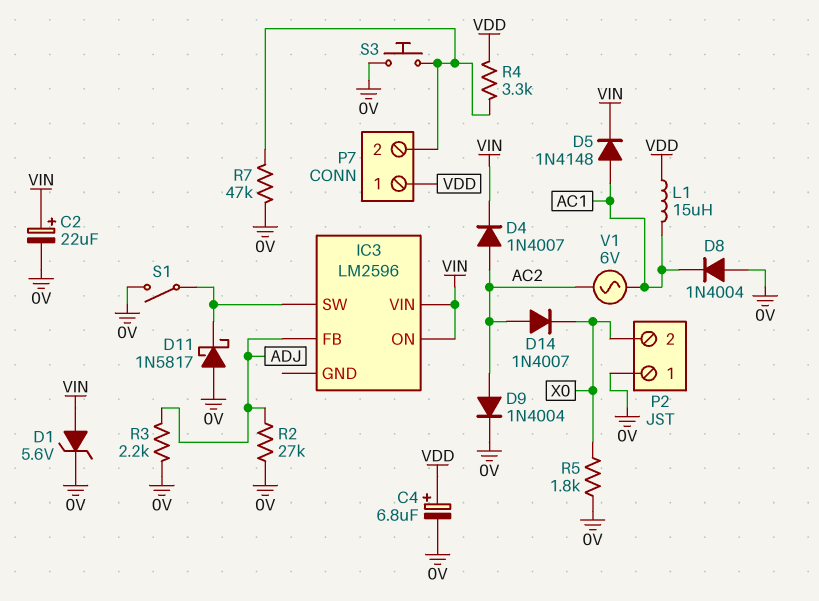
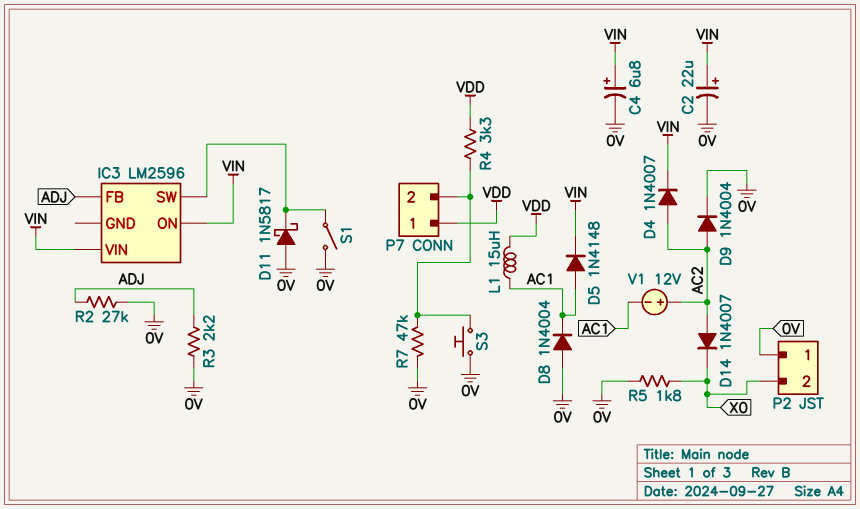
C4: 6.8uF (plus VDD, minus 0V) -> 6.8uF (plus VIN, minus 0V)
D1: zener 5.6V (A VIN, K 0V) -> none
V1: AC 6V (AC1, AC2) -> 12V (plus AC2, minus AC1)

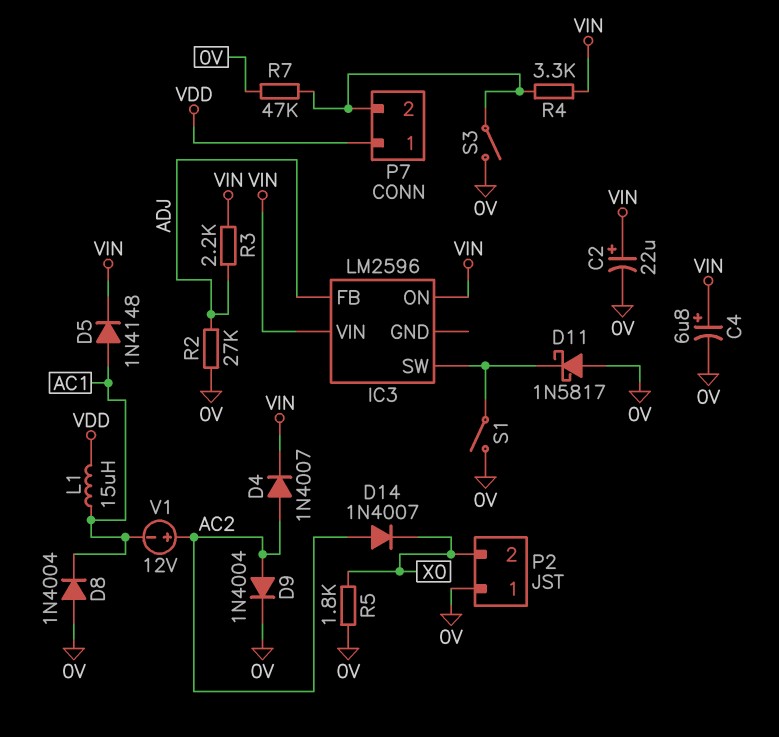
R3: 2.2k (0V, ADJ) -> 2.2k (ADJ, VIN)
R4: 3.3k (P7/2, VDD) -> 3.3k (P7/2, VIN)
S3: button (0V, P7/2) -> switch (0V, P7/2)

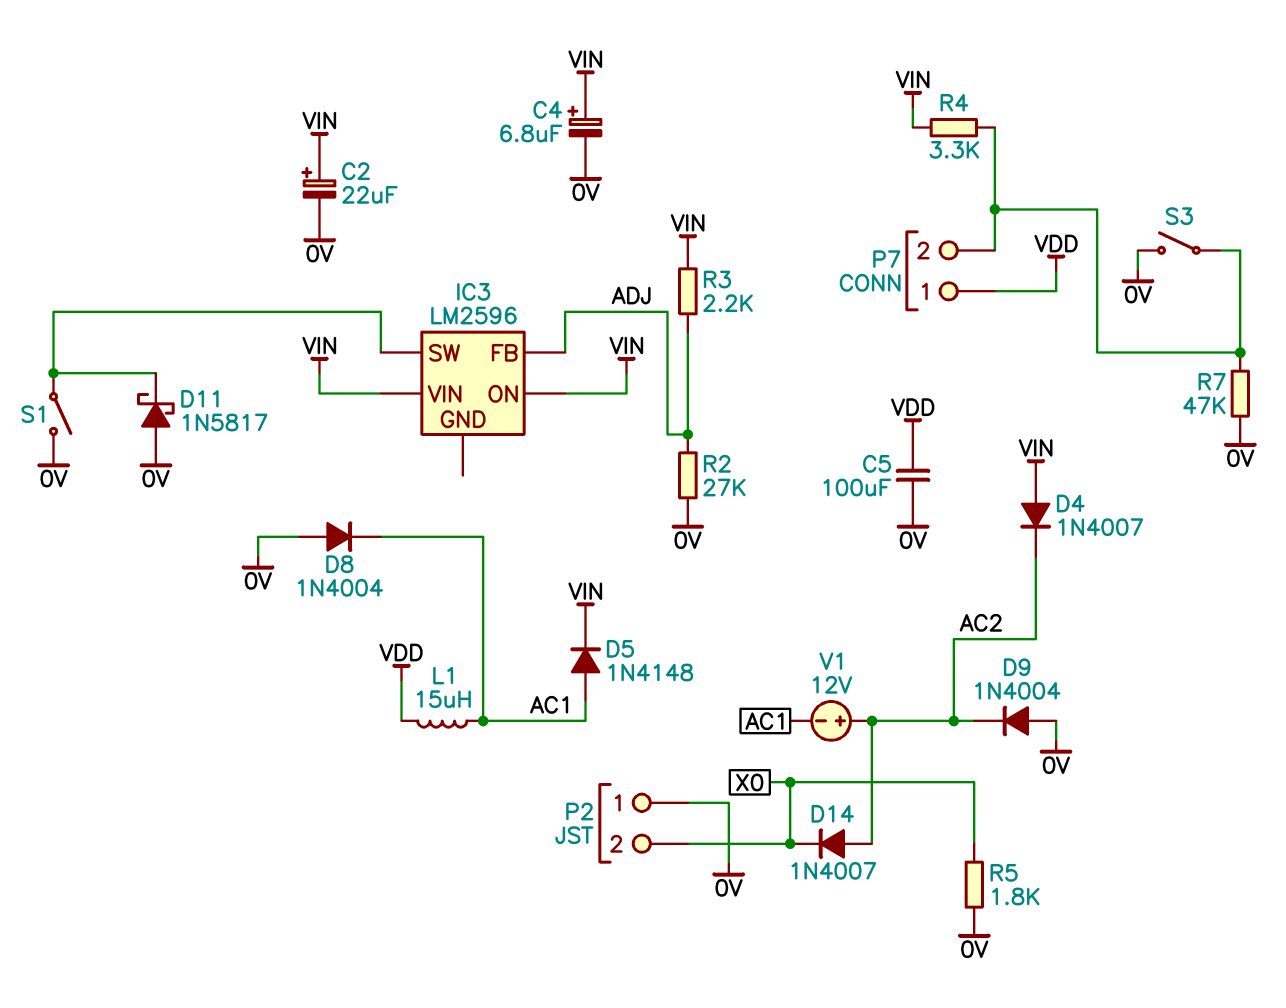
C5: none -> 100uF (0V, VDD)
D4: diode 1N4007 (A AC2, K VIN) -> diode 1N4007 (A VIN, K AC2)
D9: diode 1N4004 (A AC2, K 0V) -> diode 1N4004 (A 0V, K AC2)

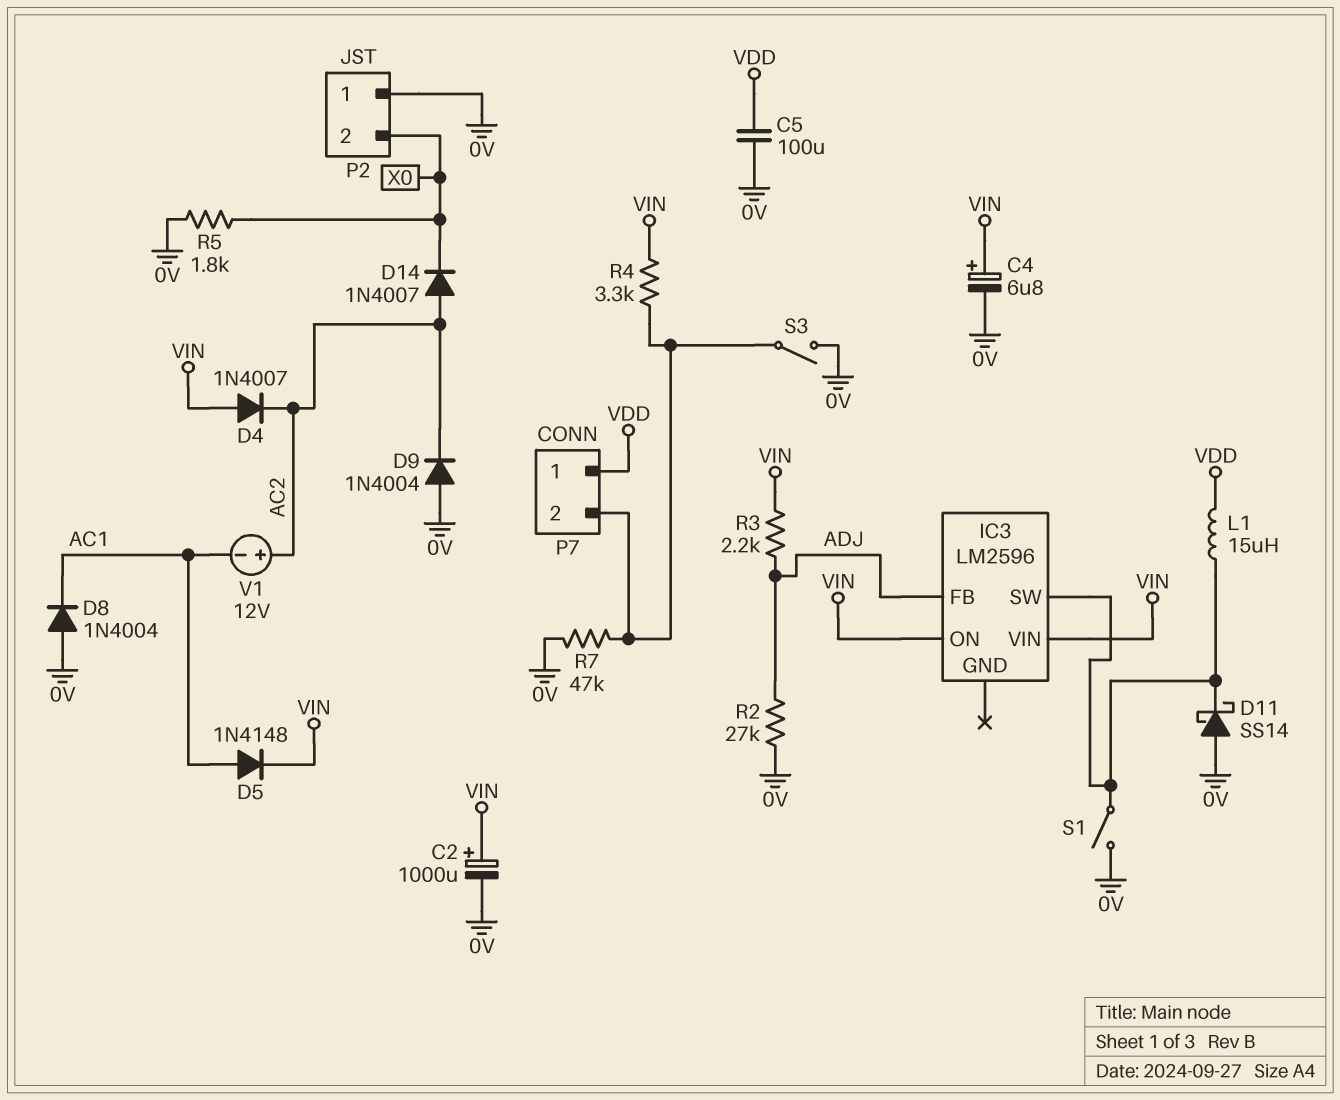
C2: 22uF (plus VIN, minus 0V) -> 1000uF (plus VIN, minus 0V)
D11: schottky 1N5817 (A 0V, K IC3/SW) -> schottky SS14 (A 0V, K IC3/SW)
L1: 15uH (AC1, VDD) -> 15uH (IC3/SW, VDD)

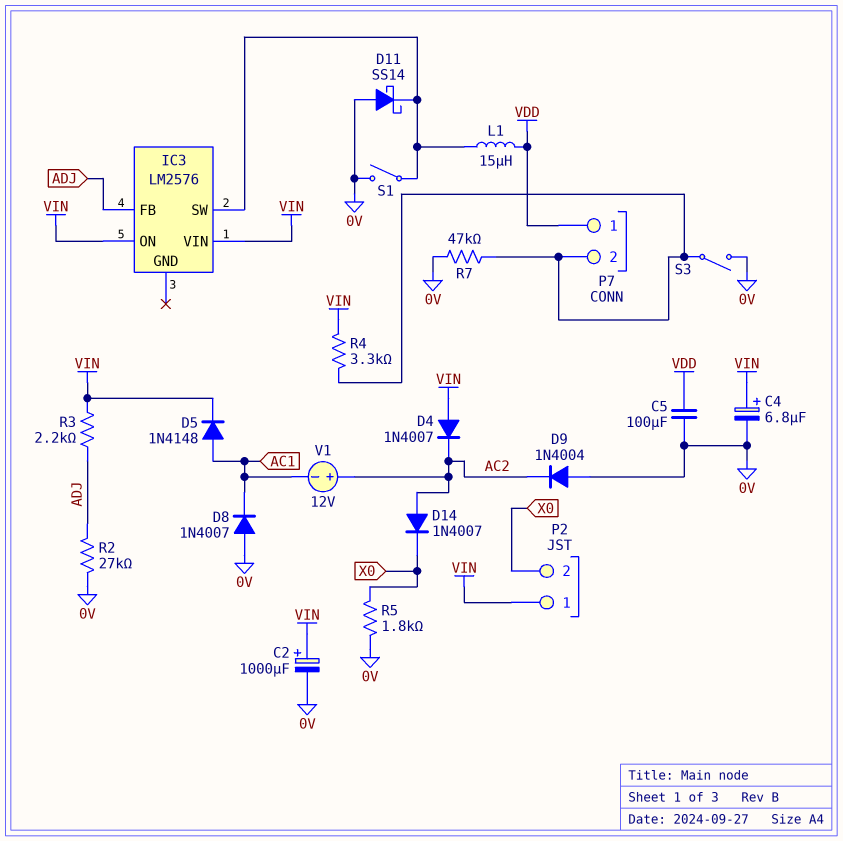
D8: diode 1N4004 (A 0V, K AC1) -> diode 1N4007 (A 0V, K AC1)
IC3: LM2596 -> LM2576
P2 pin 1: 0V -> VIN

